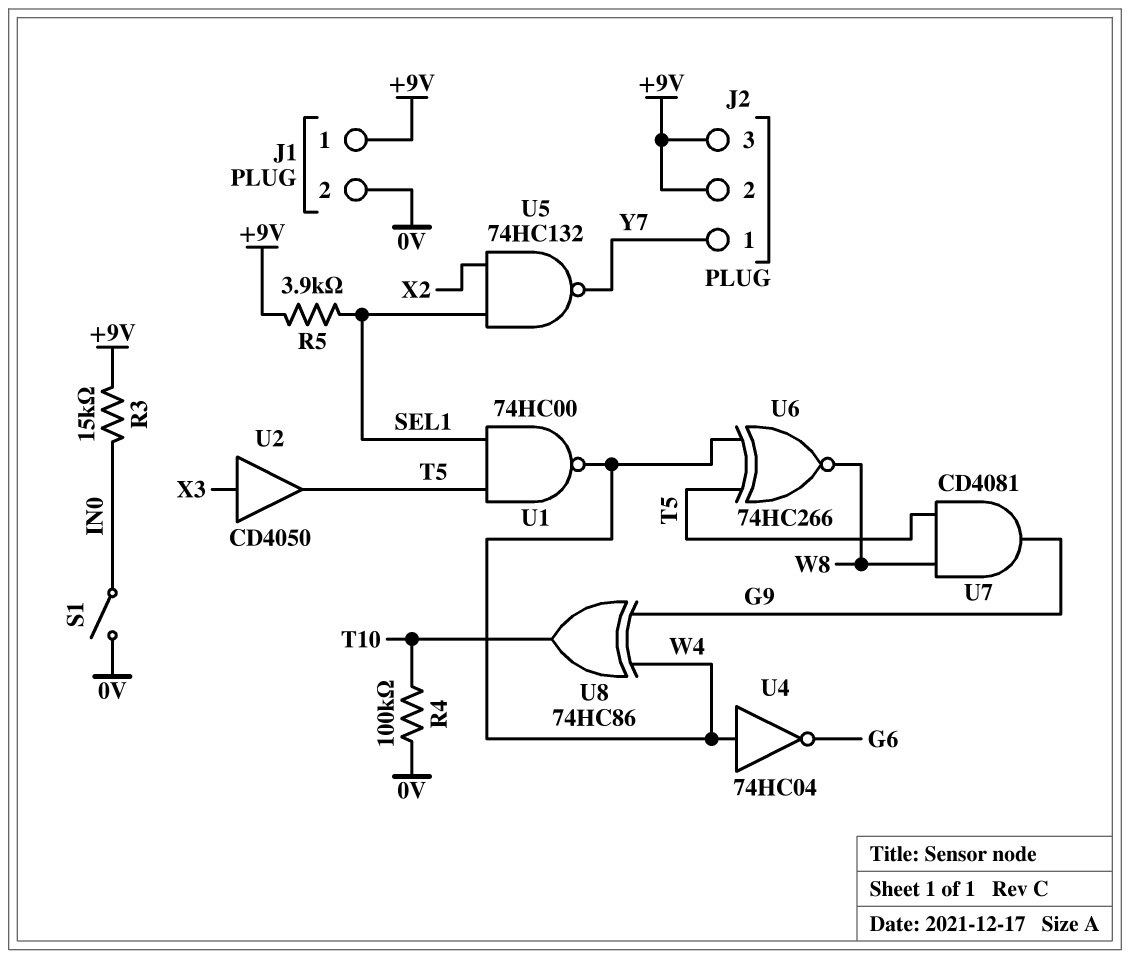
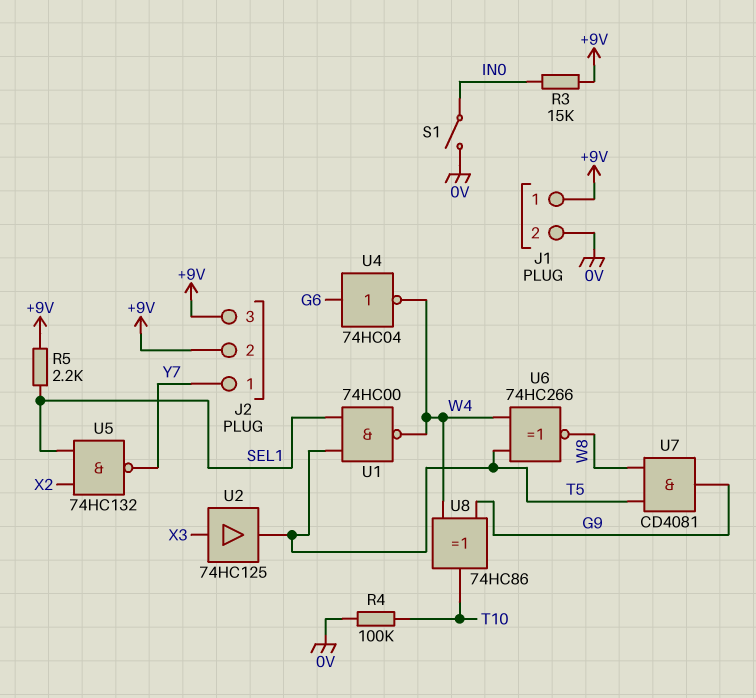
R5: 3.9k (+9V, SEL1) -> 2.2k (+9V, SEL1)
U2: buffer CD4050 (in X3, out T5) -> buffer 74HC125 (in X3, out T5)
U4: NOT 74HC04 (in W4, out G6) -> NOT 74HC04 (in G6, out W4)

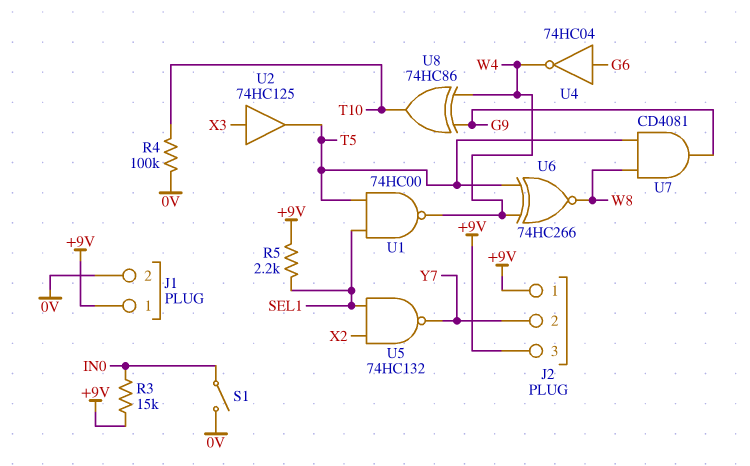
J2 pin 1: Y7 -> +9V
J2 pin 2: +9V -> Y7

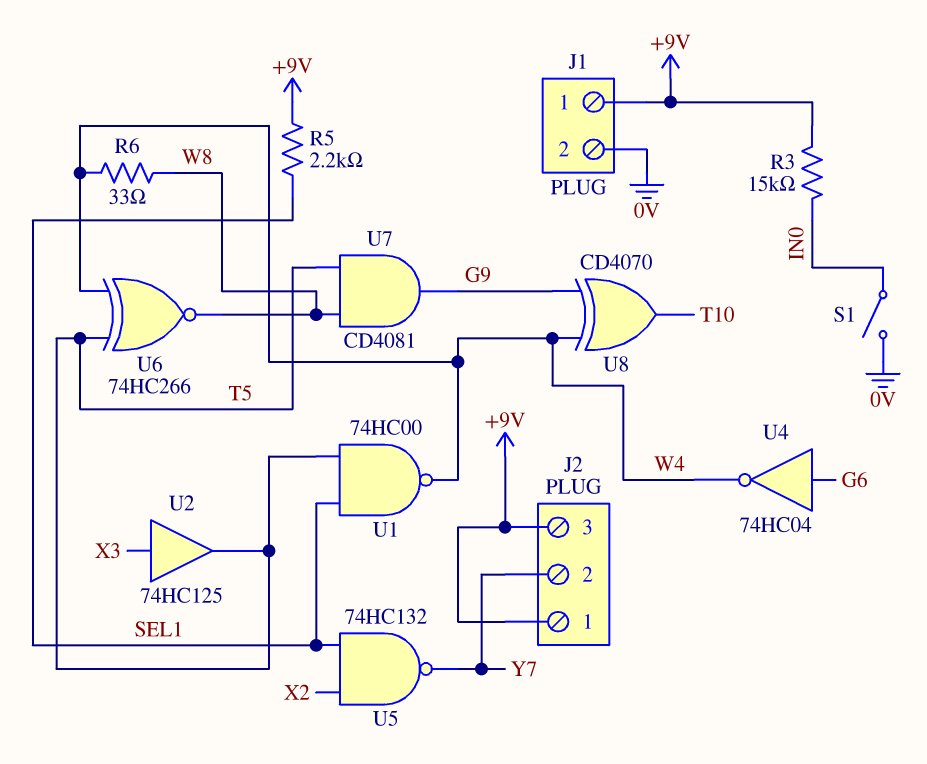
R4: 100k (0V, T10) -> none
R6: none -> 33 (W4, W8)
U8: XOR 74HC86 (in G9, in W4, out T10) -> XOR CD4070 (in G9, in W4, out T10)

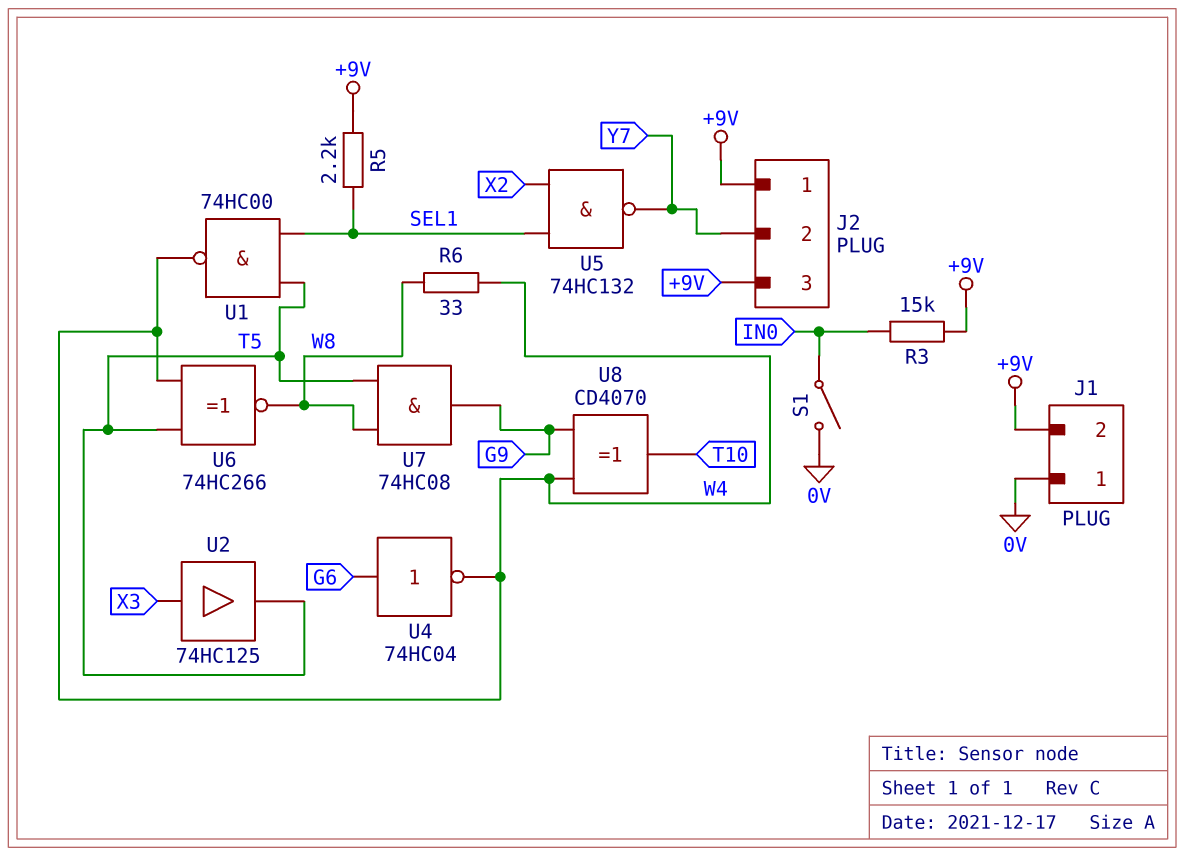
J1 pin 1: +9V -> 0V
J1 pin 2: 0V -> +9V
U7: AND CD4081 (in T5, in W8, out G9) -> AND 74HC08 (in T5, in W8, out G9)

